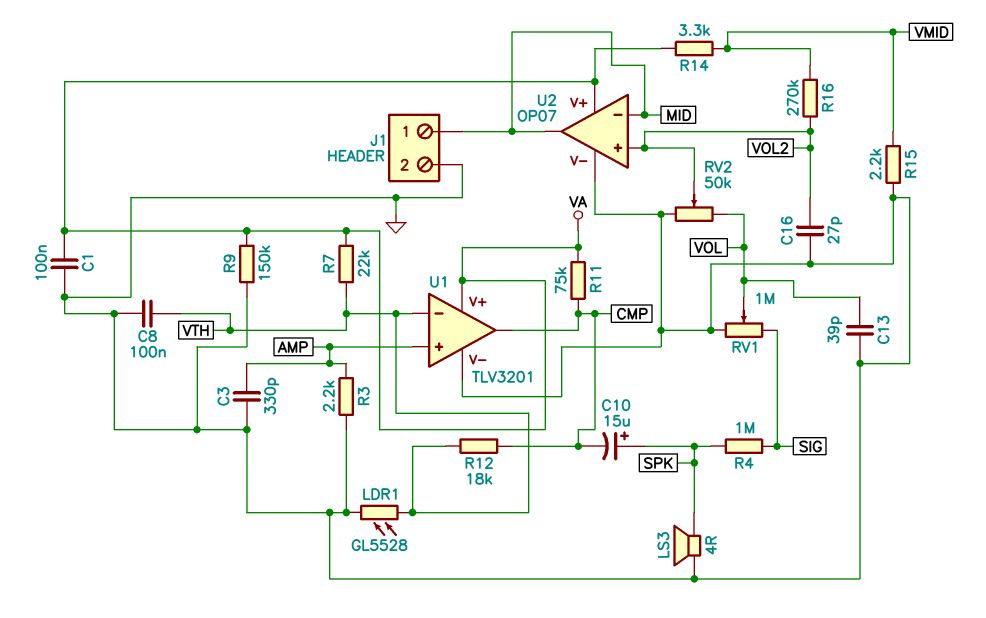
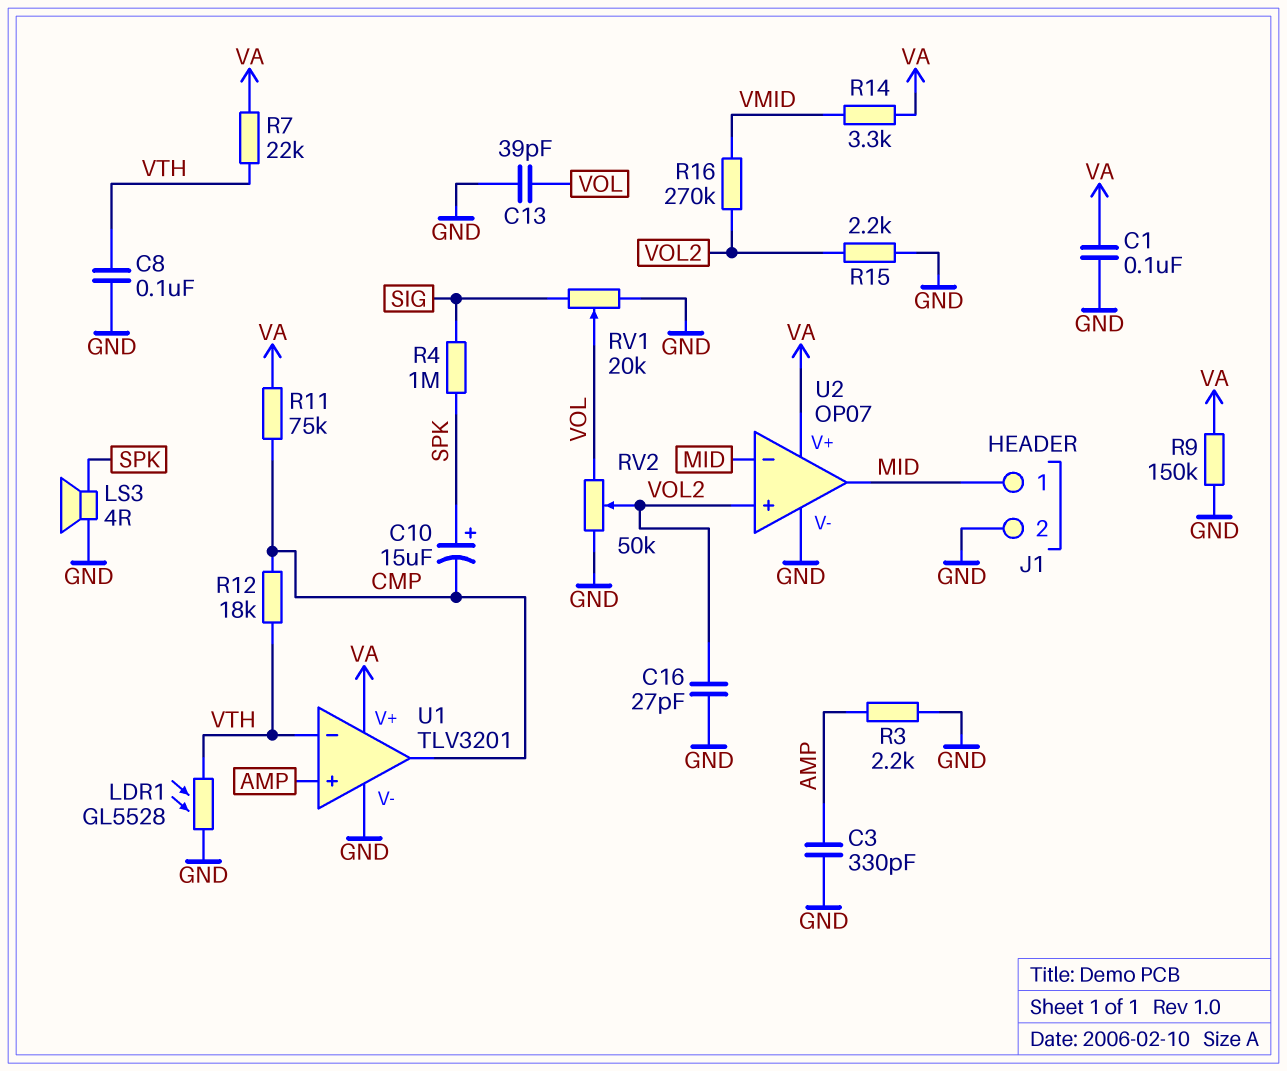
R15: 2.2k (GND, VMID) -> 2.2k (GND, VOL2)
RV1: 1M (GND, SIG, wiper VOL) -> 20k (GND, SIG, wiper VOL)

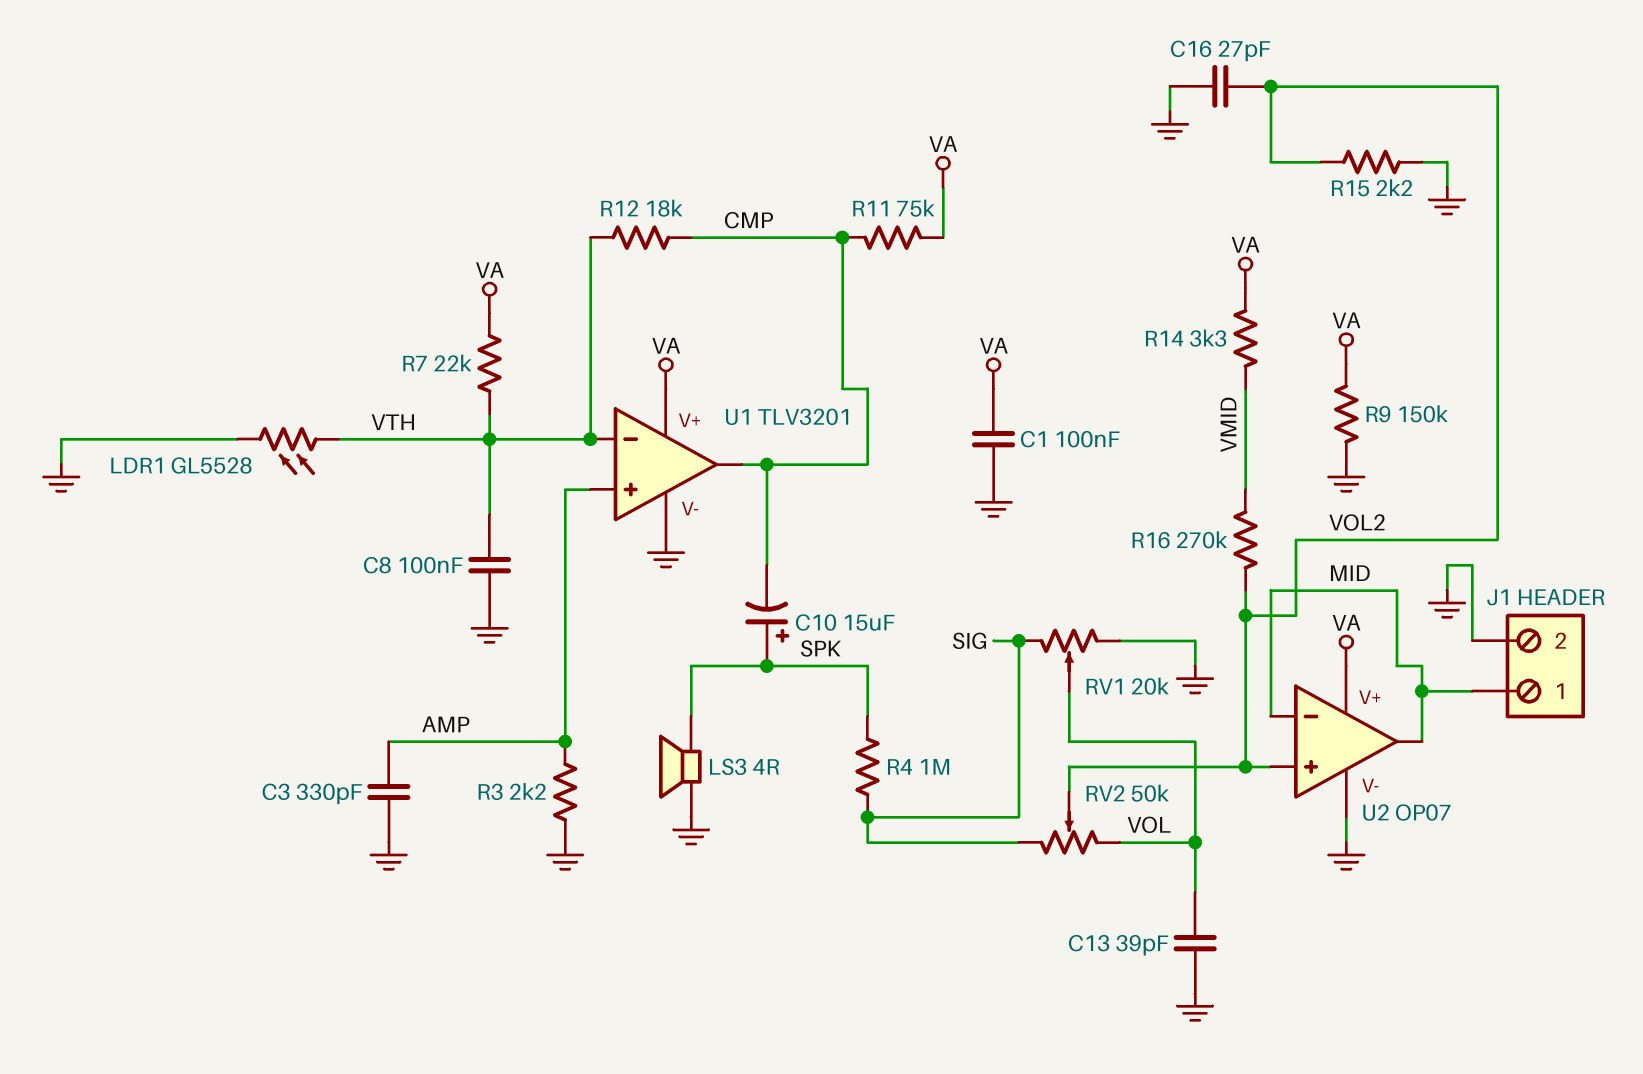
RV2: 50k (GND, VOL, wiper VOL2) -> 50k (SIG, VOL, wiper VOL2)

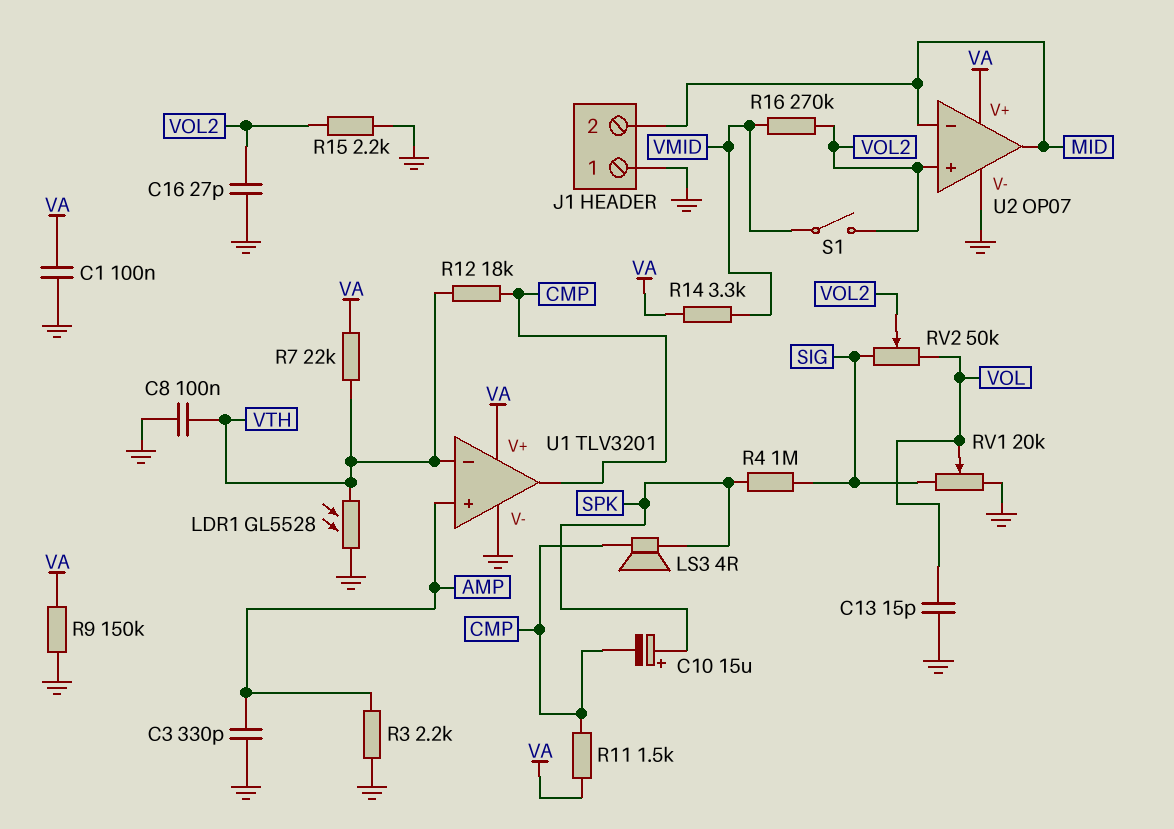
C13: 39pF (GND, VOL) -> 15pF (GND, VOL)
J1 pin 1: MID -> GND
J1 pin 2: GND -> MID
LS3: speaker 4R (GND, SPK) -> speaker 4R (CMP, SPK)
R11: 75k (CMP, VA) -> 1.5k (CMP, VA)
S1: none -> switch (VMID, VOL2)

